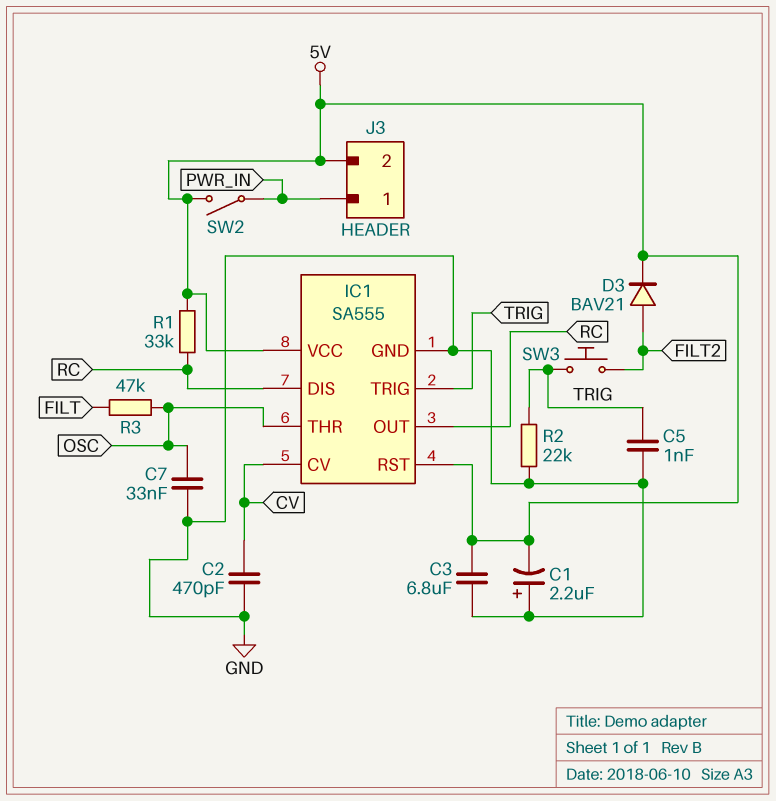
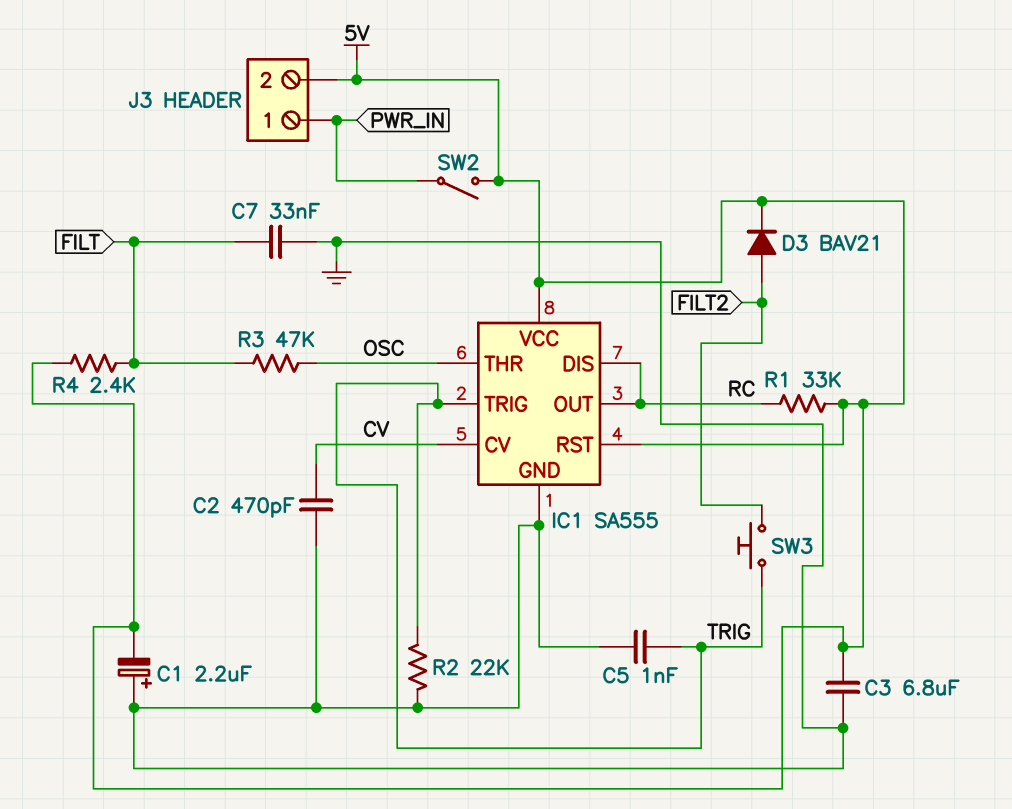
C7: 33nF (GND, OSC) -> 33nF (FILT, GND)
R4: none -> 2.4k (5V, FILT)

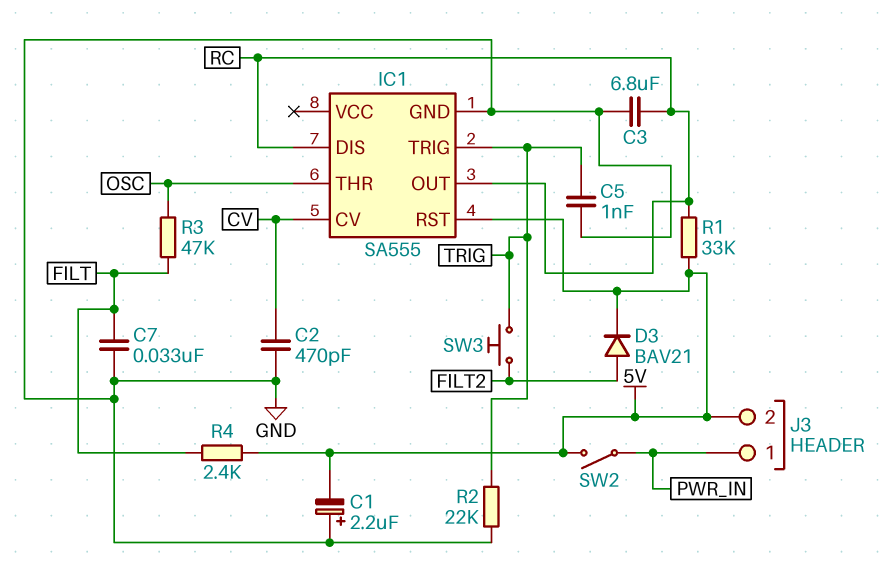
C3: 6.8uF (5V, GND) -> 6.8uF (GND, RC)
IC1 pin VCC: 5V -> none

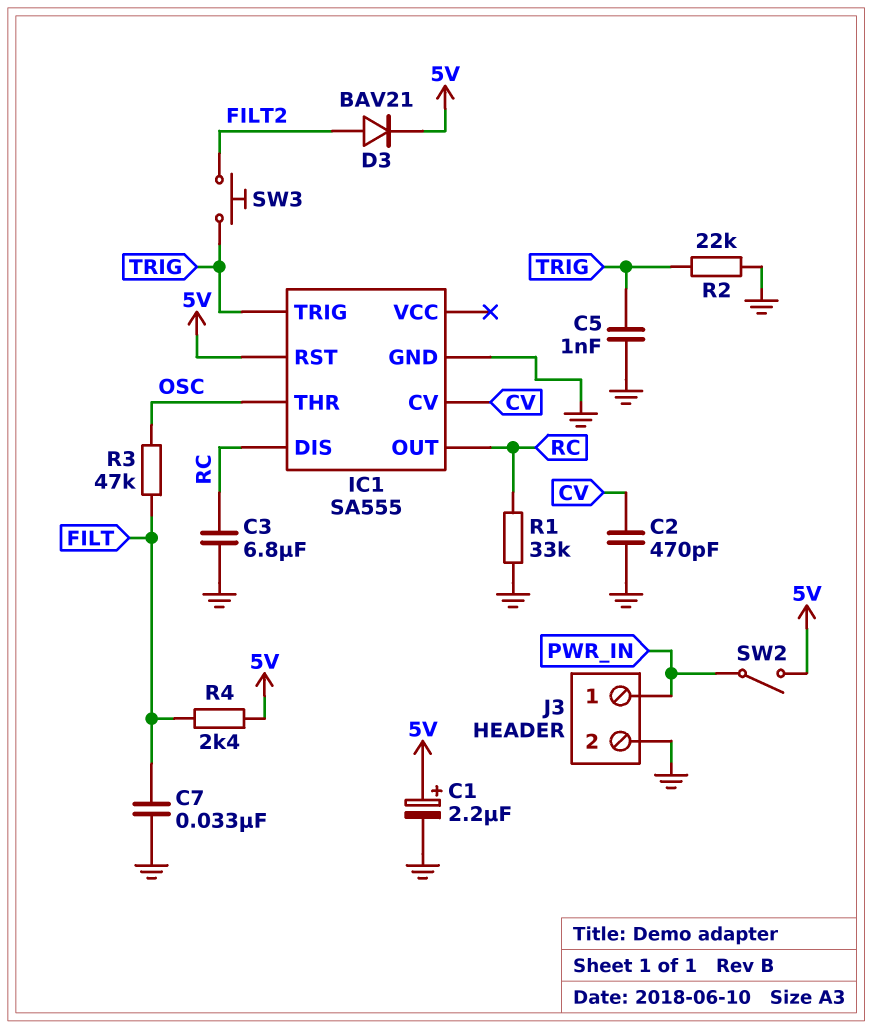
C1: 2.2uF (plus GND, minus 5V) -> 2.2uF (plus 5V, minus GND)
J3 pin 2: 5V -> GND
R1: 33k (5V, RC) -> 33k (GND, RC)

